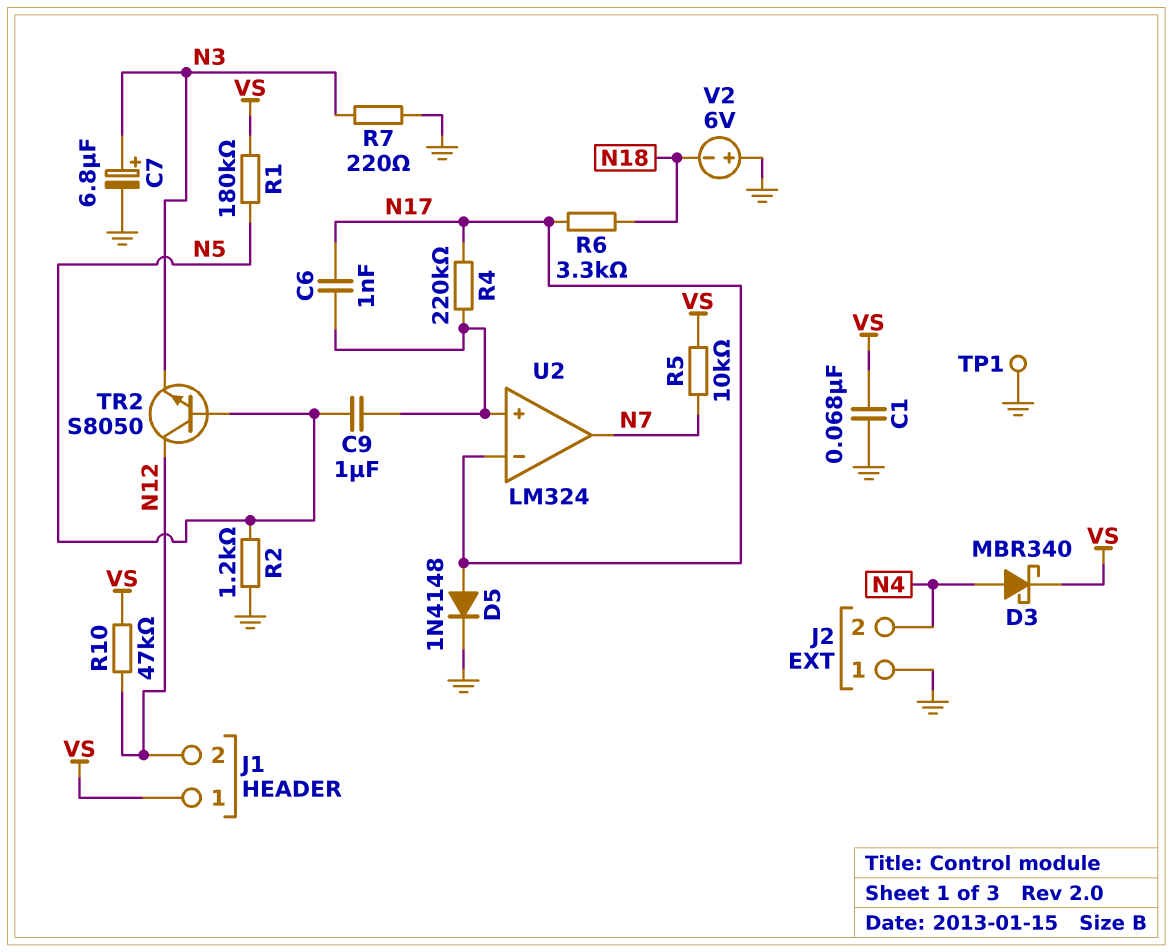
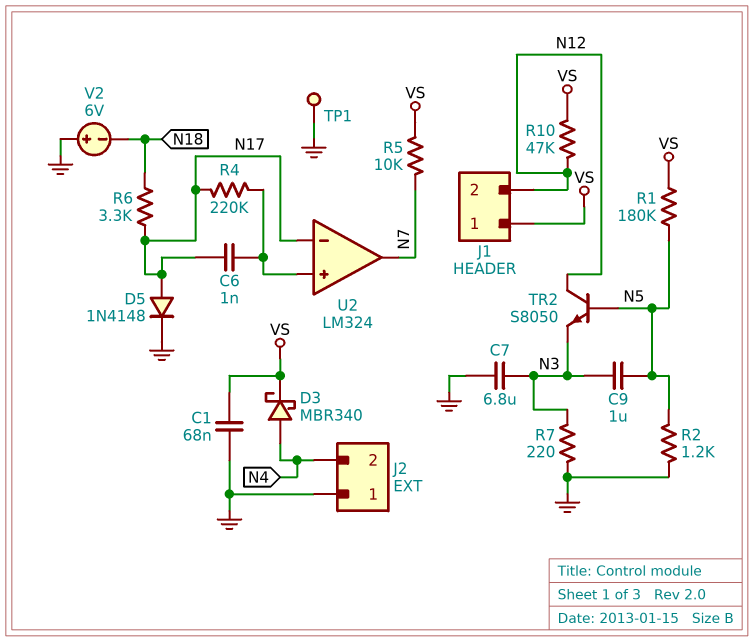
C7: 6.8uF (plus N3, minus GND) -> 6.8uF (GND, N3)
C9: 1uF (N5, U2/in+) -> 1uF (N3, N5)

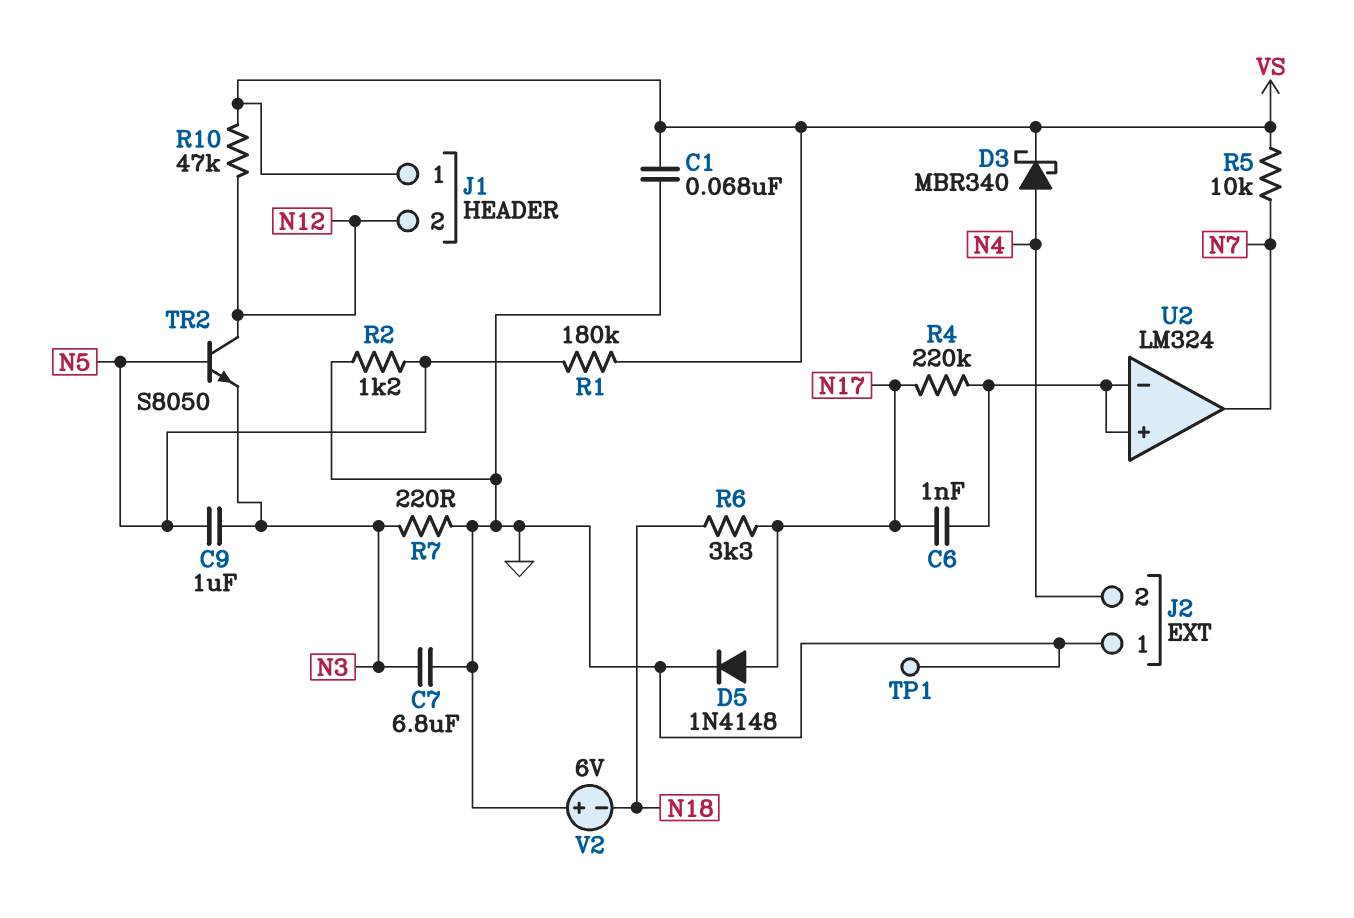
U2 pin in-: N17 -> U2/in+

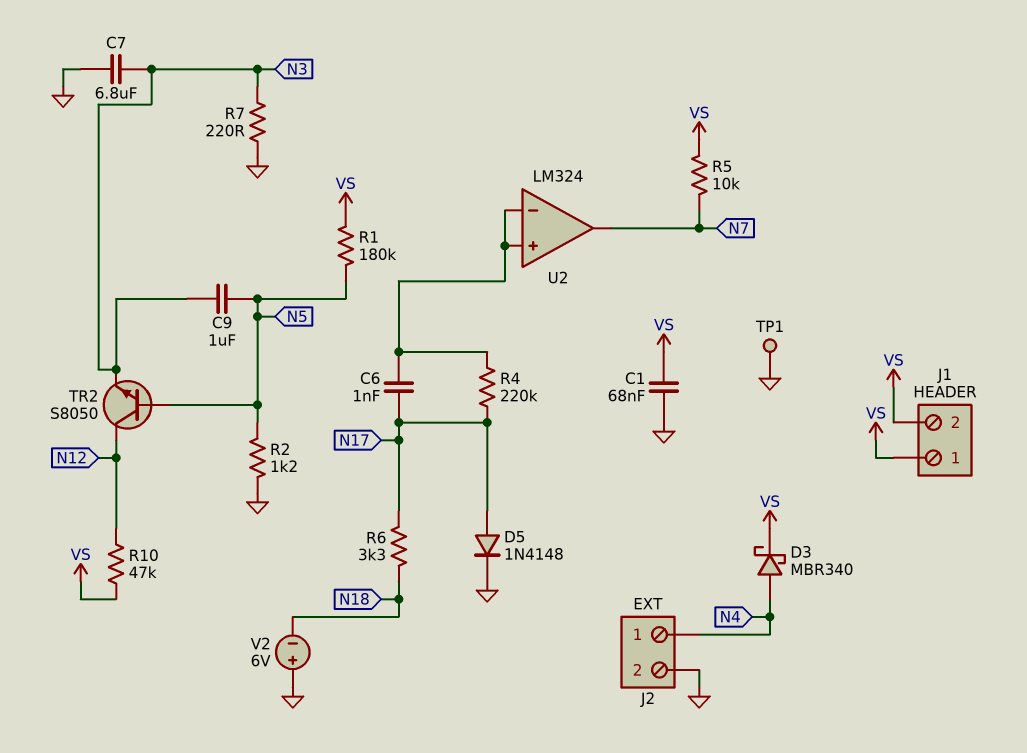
J1 pin 2: N12 -> VS
J2 pin 1: GND -> N4
J2 pin 2: N4 -> GND

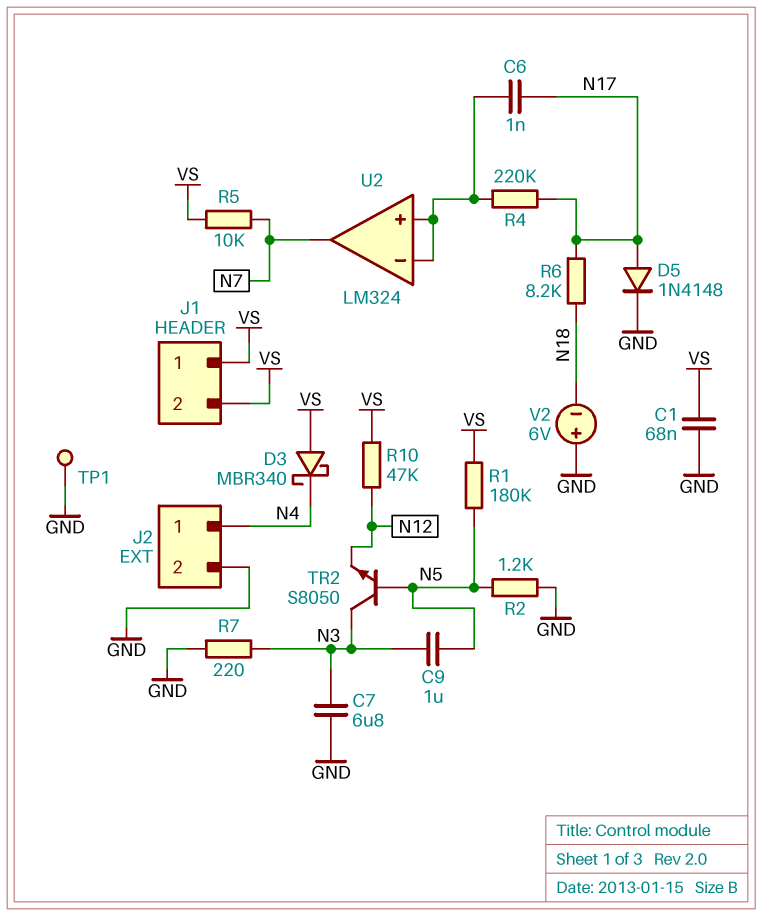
D3: schottky MBR340 (A N4, K VS) -> schottky MBR340 (A VS, K N4)
R6: 3.3k (N17, N18) -> 8.2k (N17, N18)
TR2: NPN S8050 (B N5, C N12, E N3) -> NPN S8050 (B N5, C N3, E N12)

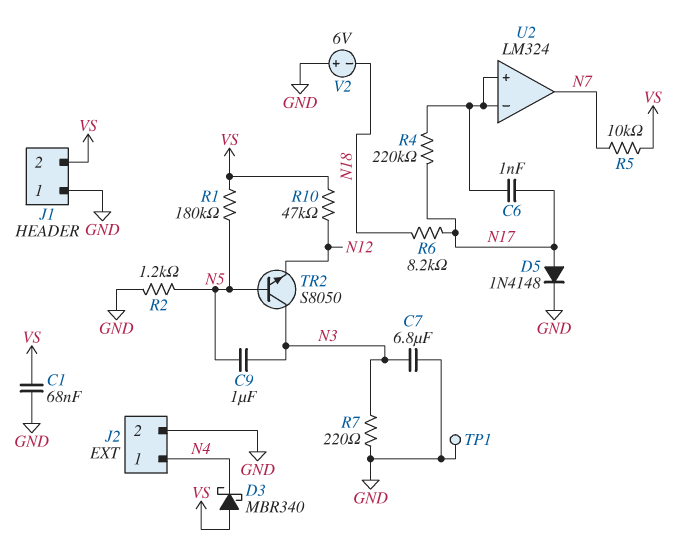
J1 pin 1: VS -> GND

